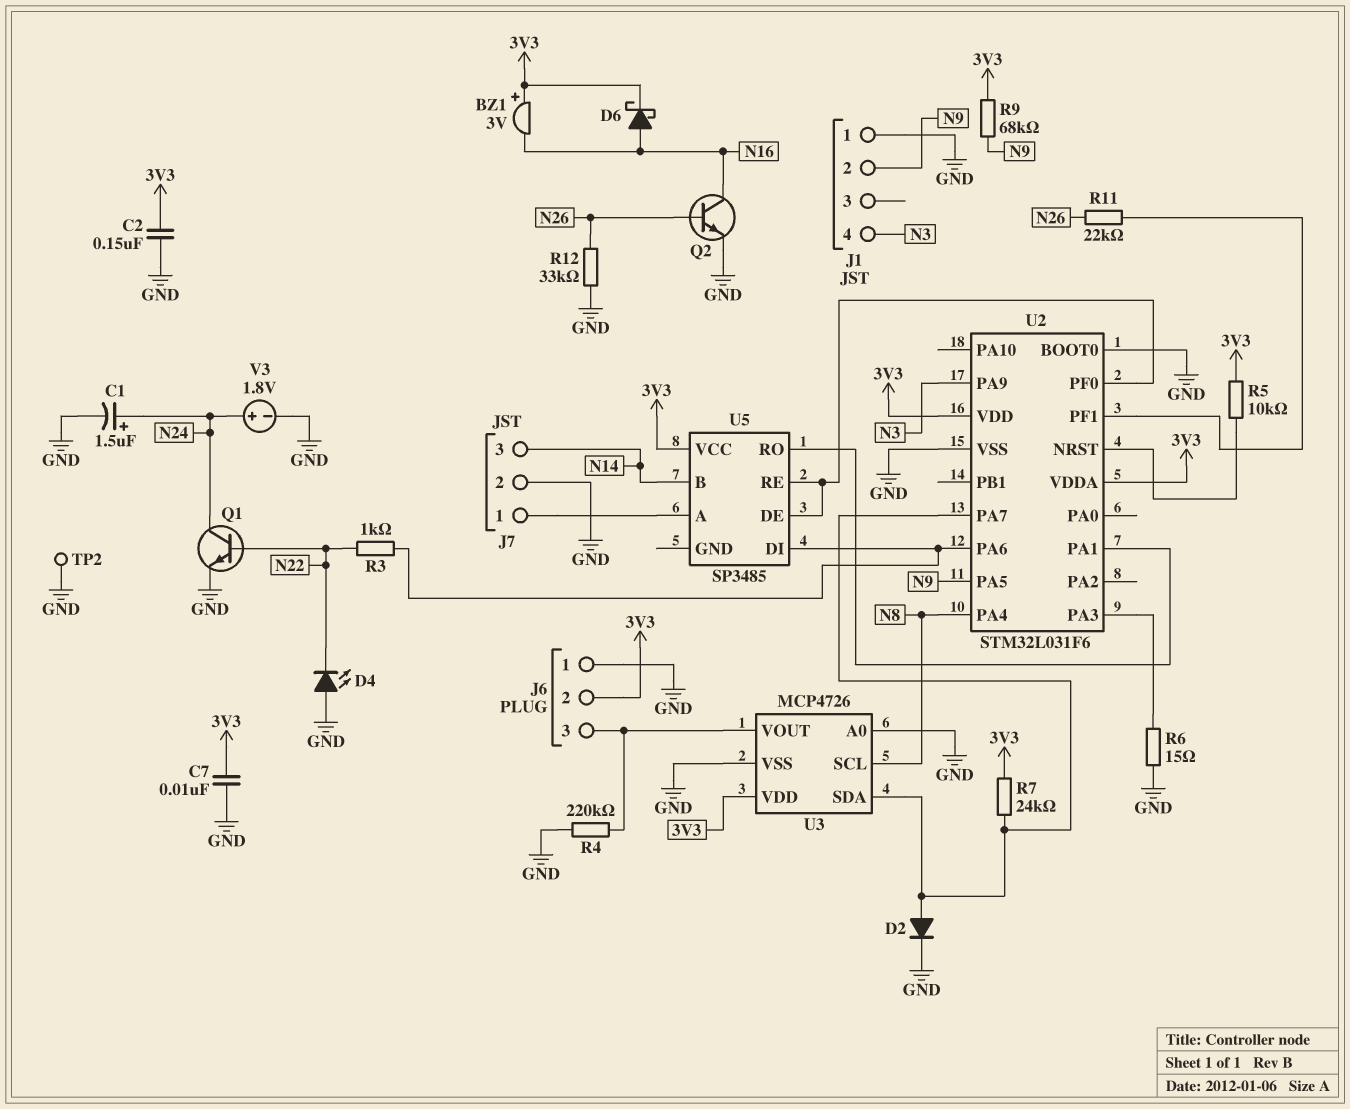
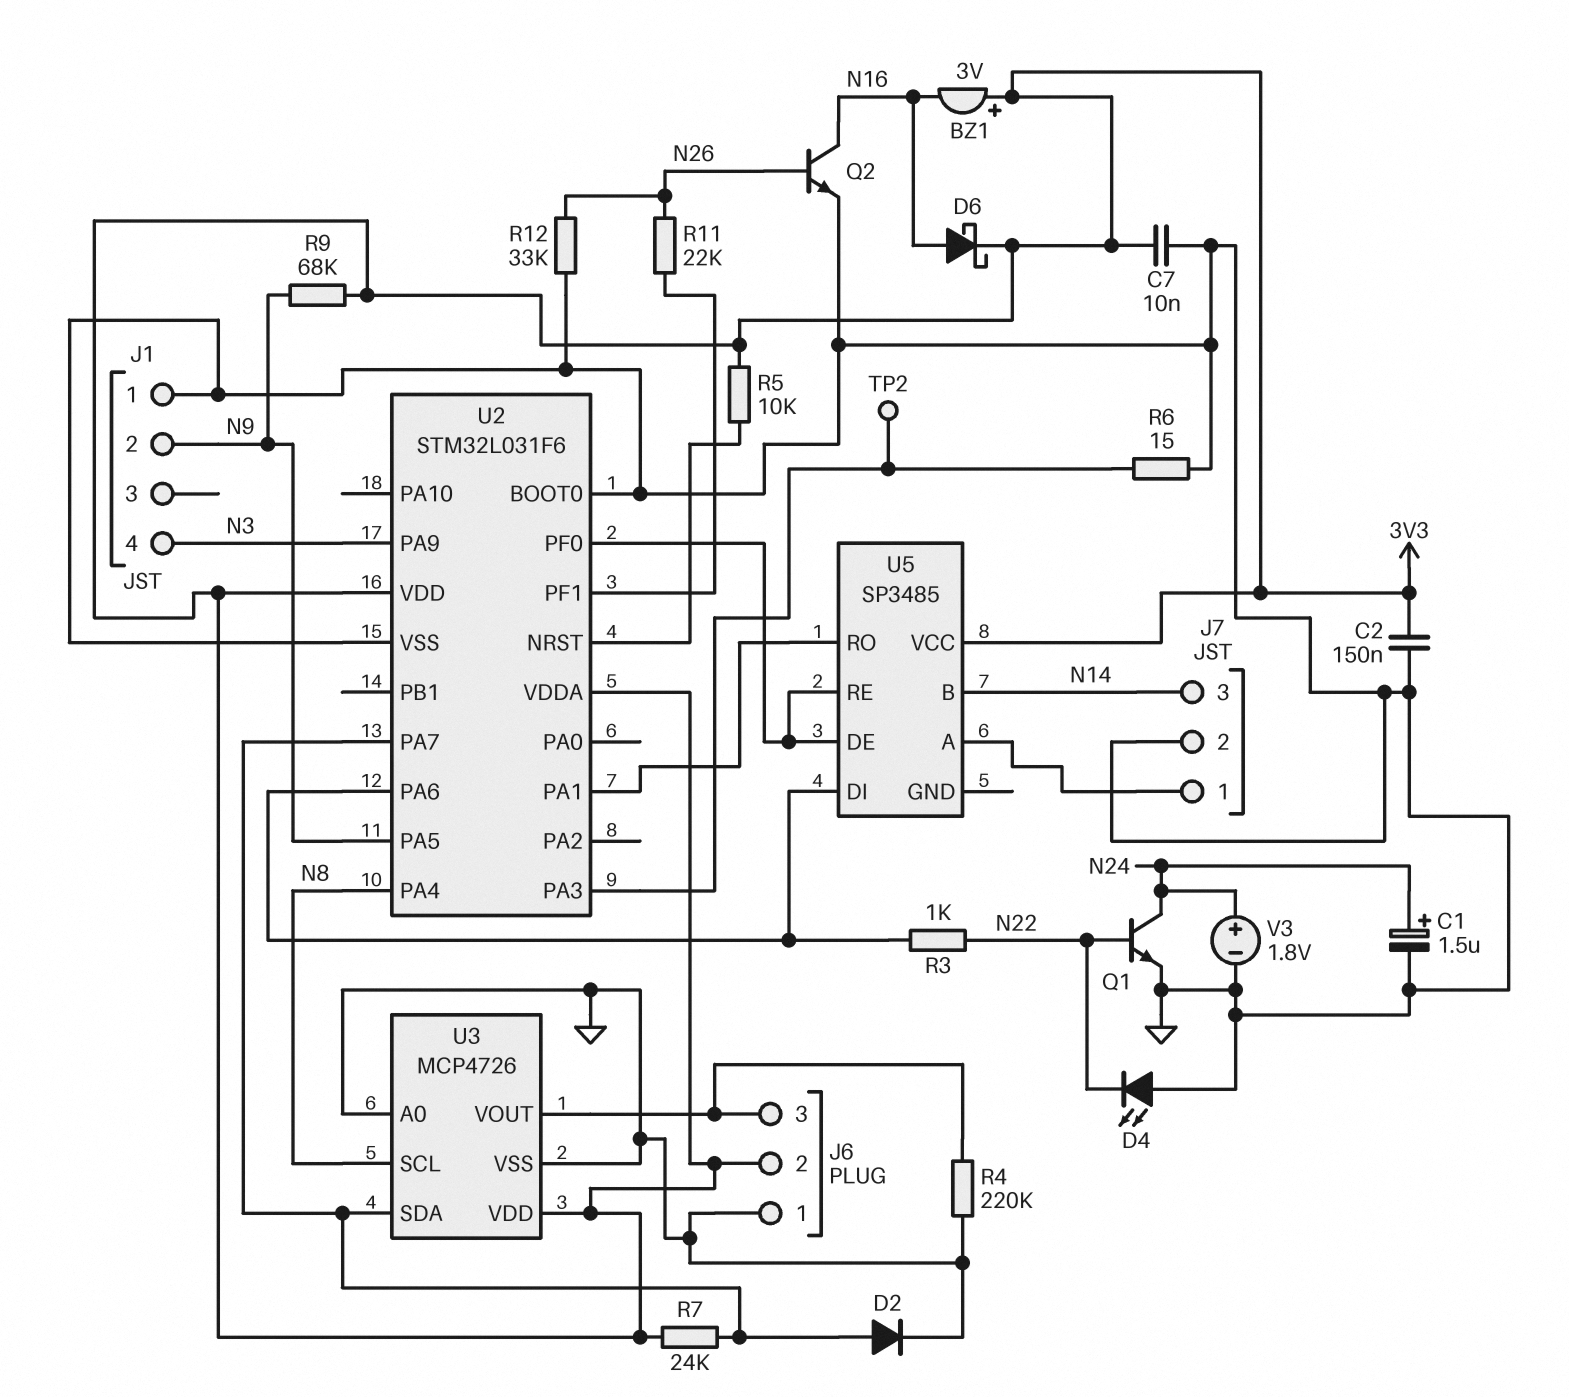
TP2: test point (GND) -> test point (U2/PA3)

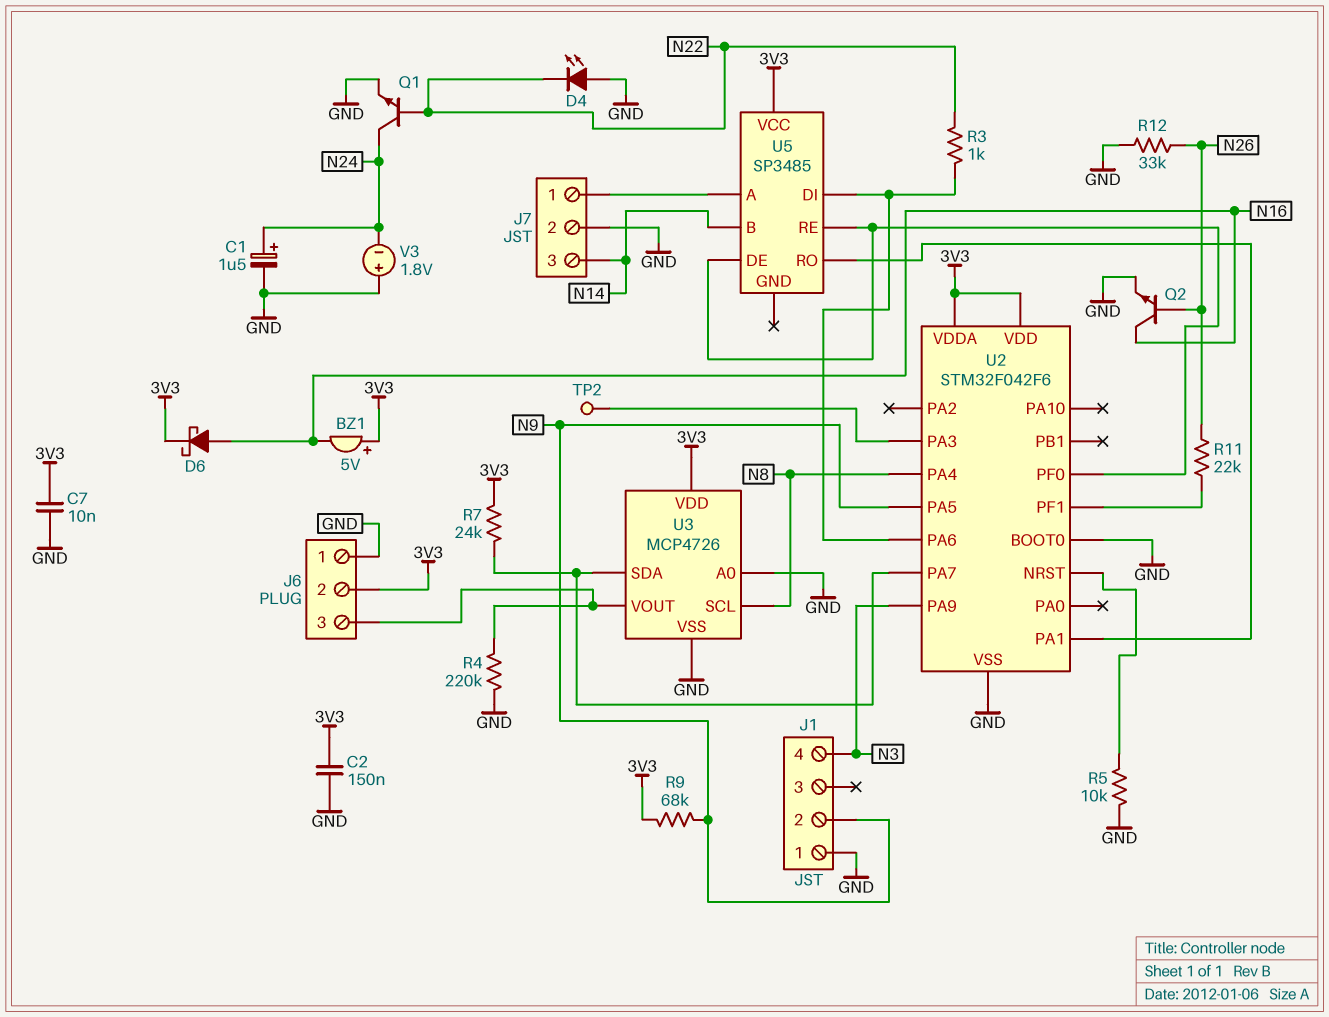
BZ1: buzzer 3V (plus 3V3, minus N16) -> buzzer 5V (plus 3V3, minus N16)
D2: diode (A U2/PA7, K GND) -> none
R5: 10k (3V3, U2/NRST) -> 10k (GND, U2/NRST)
R6: 15 (GND, U2/PA3) -> none
U2: STM32L031F6 -> STM32F042F6
V3: 1.8V (plus N24, minus GND) -> 1.8V (plus GND, minus N24)

